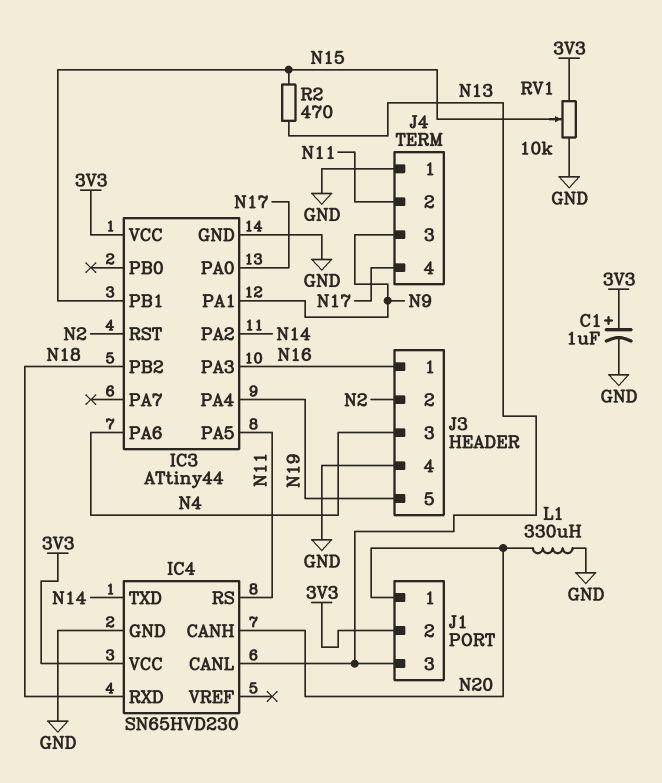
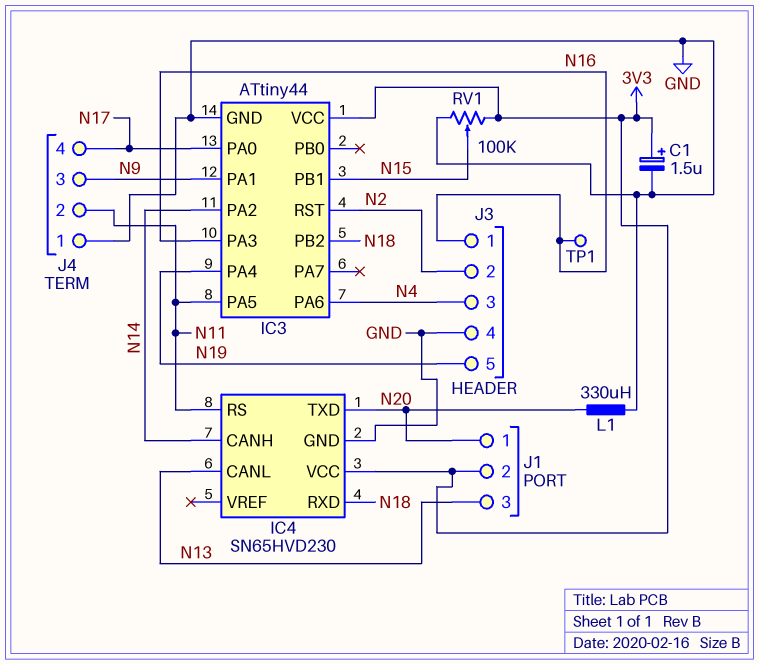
C1: 1uF (plus 3V3, minus GND) -> 1.5uF (plus 3V3, minus GND)
IC4 pin CANH: N20 -> N14
IC4 pin TXD: N14 -> N20
R2: 470 (N13, N15) -> none
RV1: 10k (3V3, GND, wiper N15) -> 100k (3V3, GND, wiper N15)
TP1: none -> test point (N16)

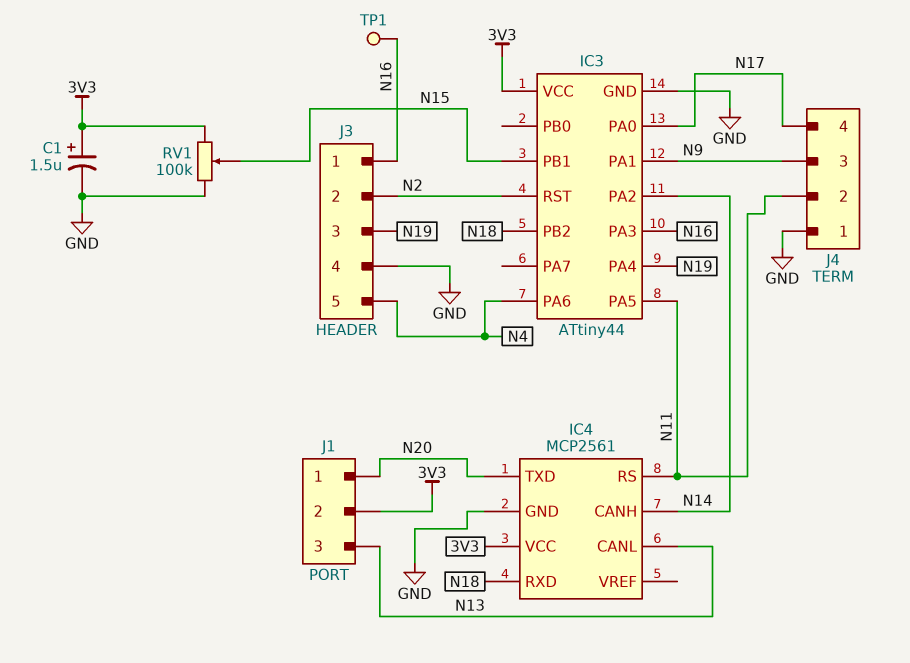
IC4: SN65HVD230 -> MCP2561
J3 pin 3: N4 -> N19
J3 pin 5: N19 -> N4
L1: 330uH (GND, N20) -> none

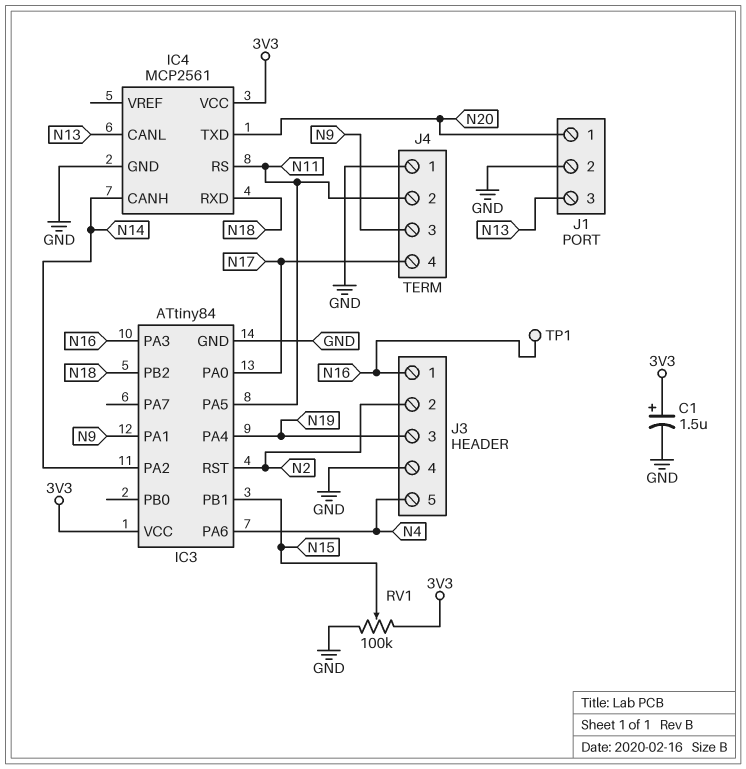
IC3: ATtiny44 -> ATtiny84
J1 pin 2: 3V3 -> GND

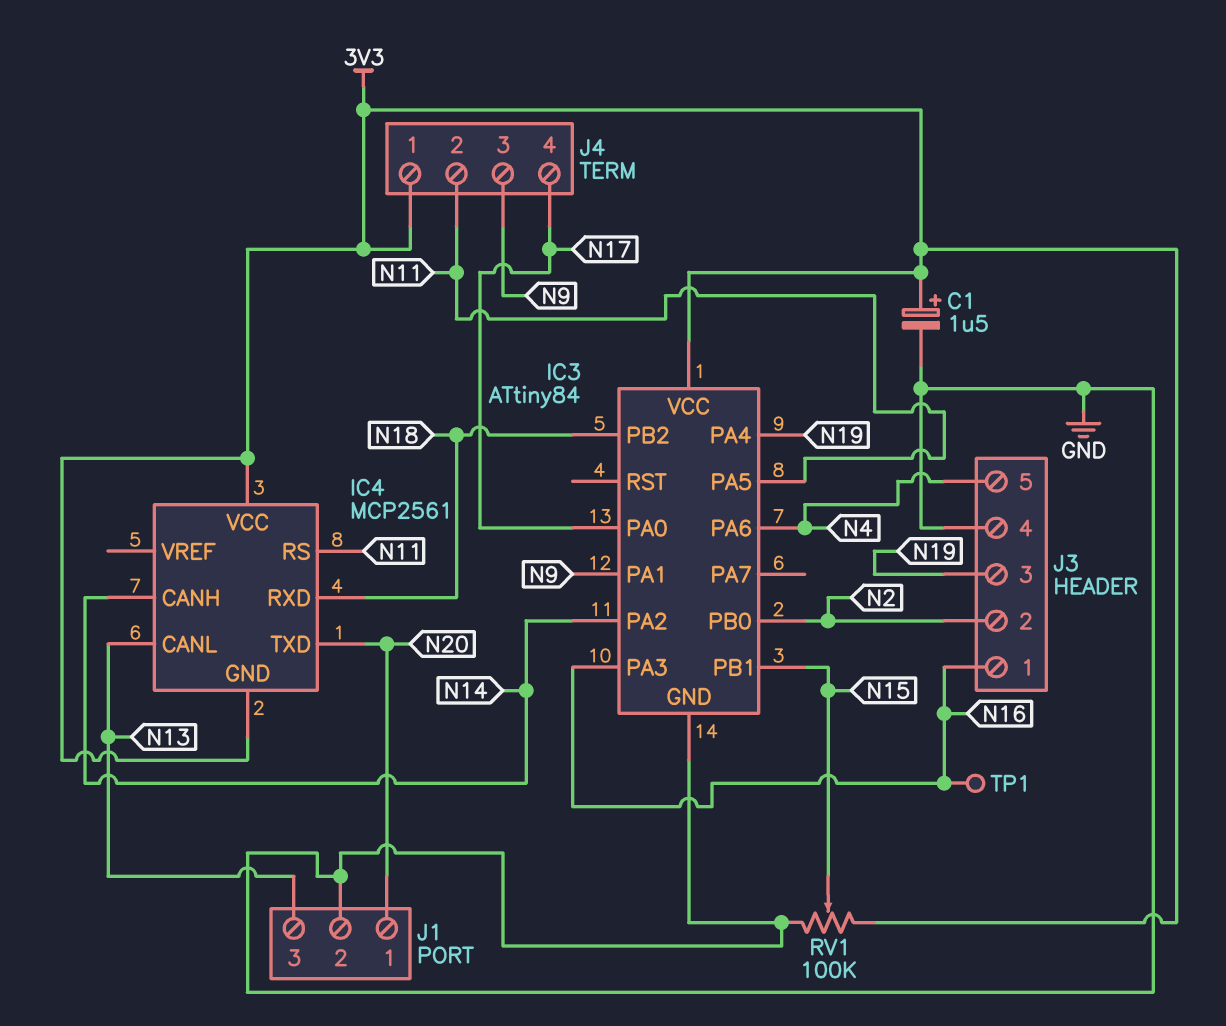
IC3 pin PB0: none -> N2
IC3 pin RST: N2 -> none
IC4 pin GND: GND -> 3V3
J4 pin 1: GND -> 3V3

